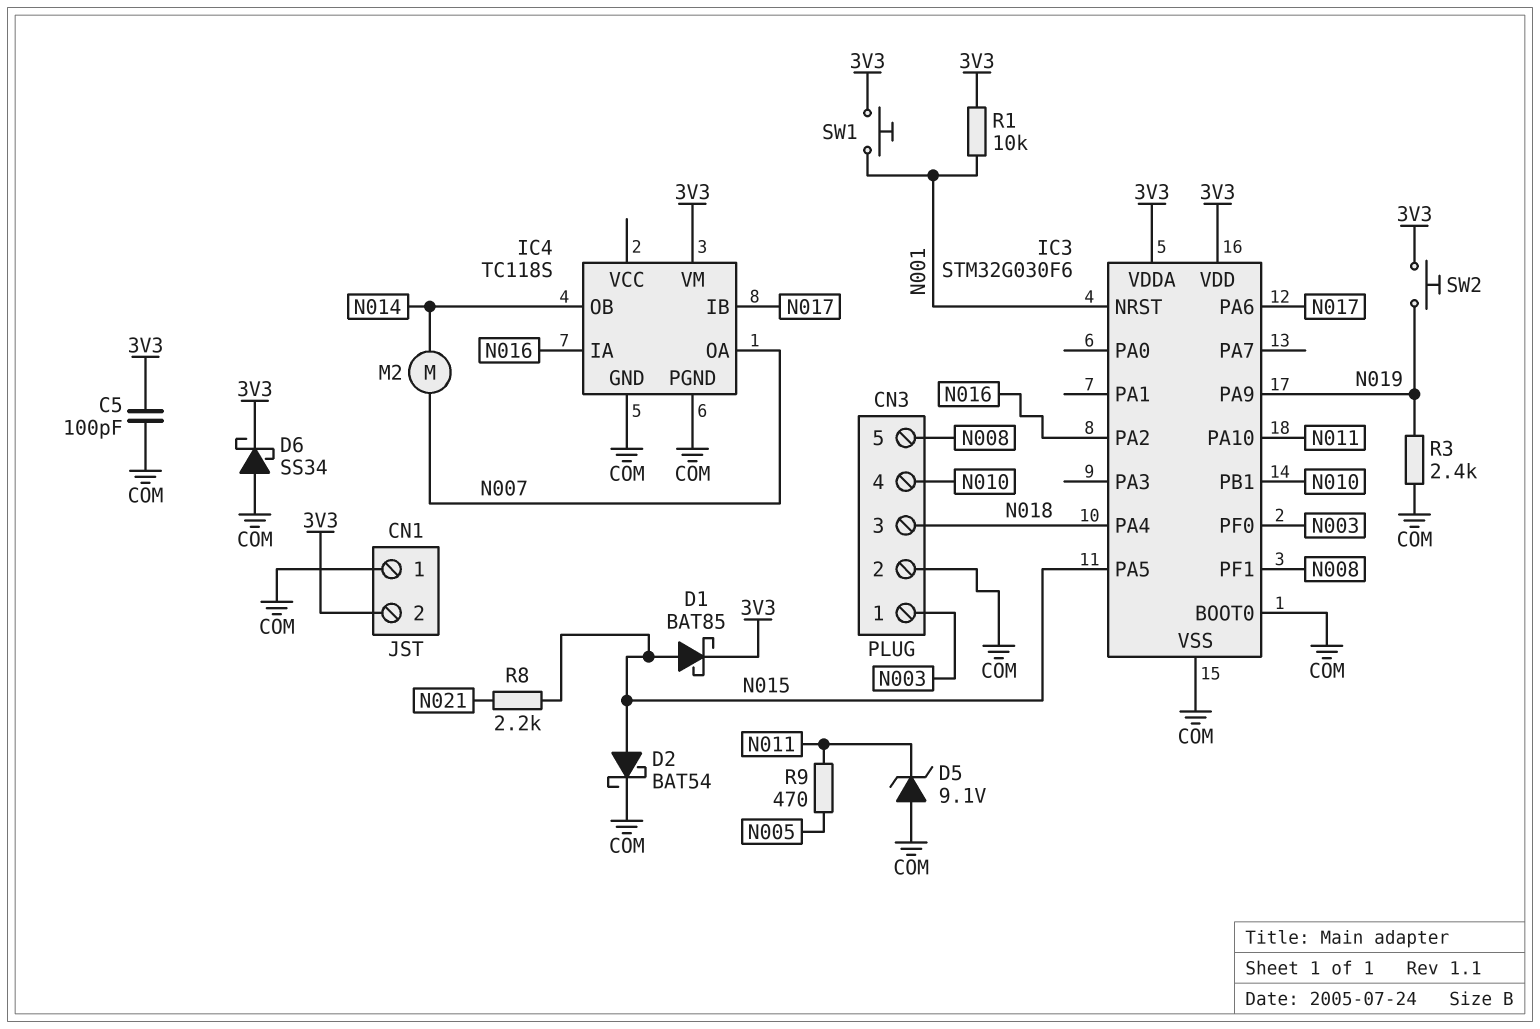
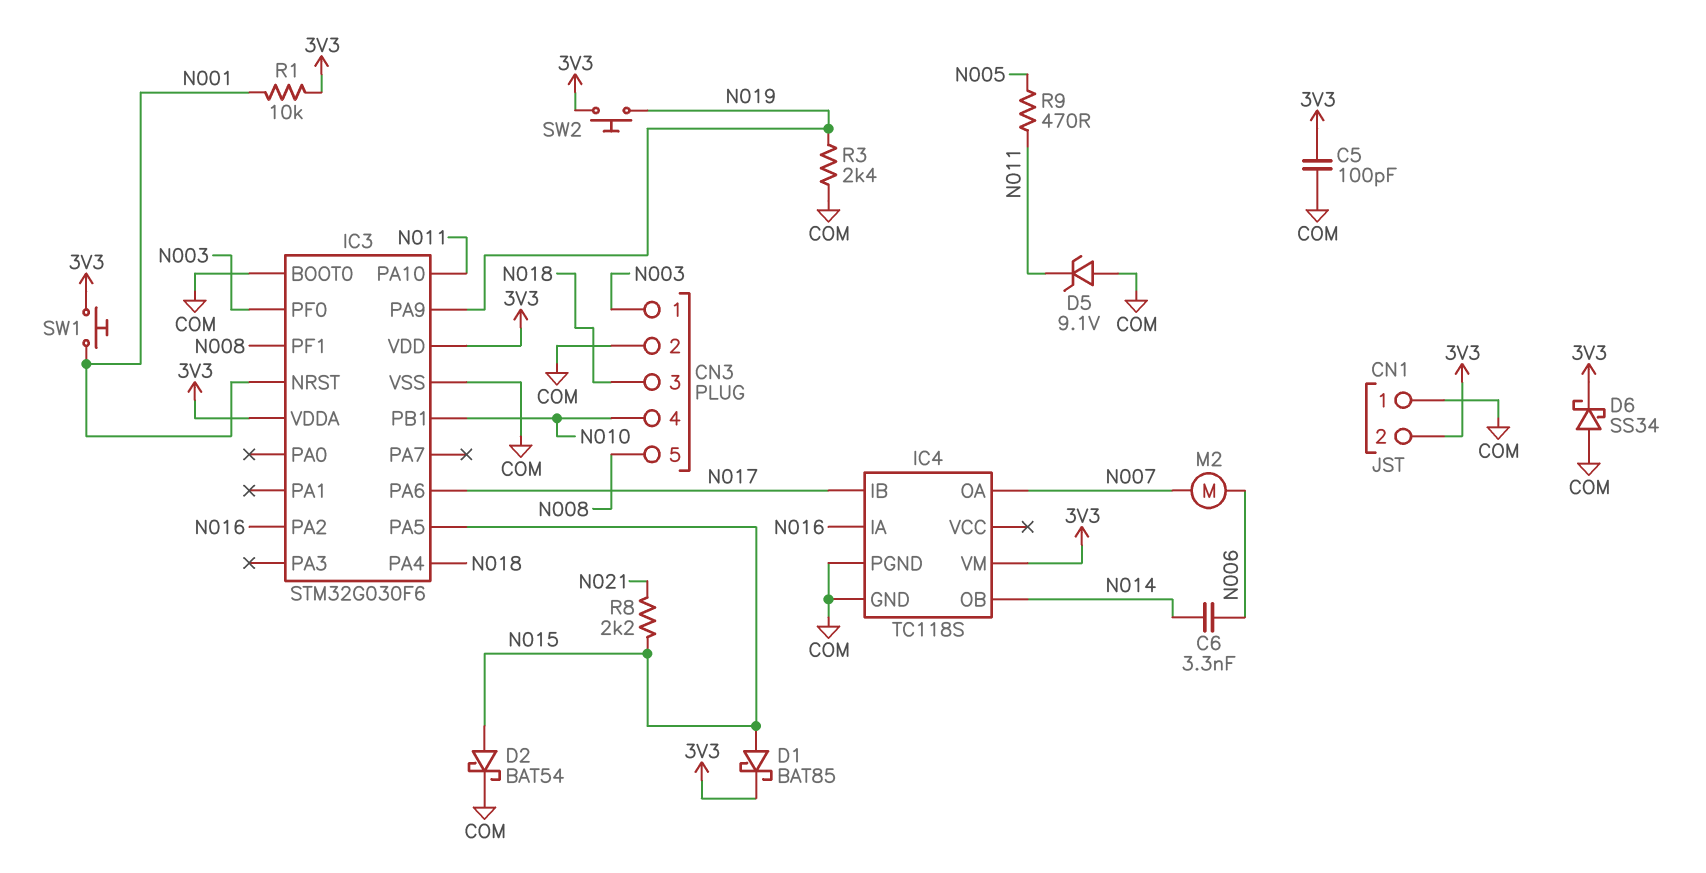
C6: none -> 3.3nF (N006, N014)
M2: motor (N007, N014) -> motor (N006, N007)

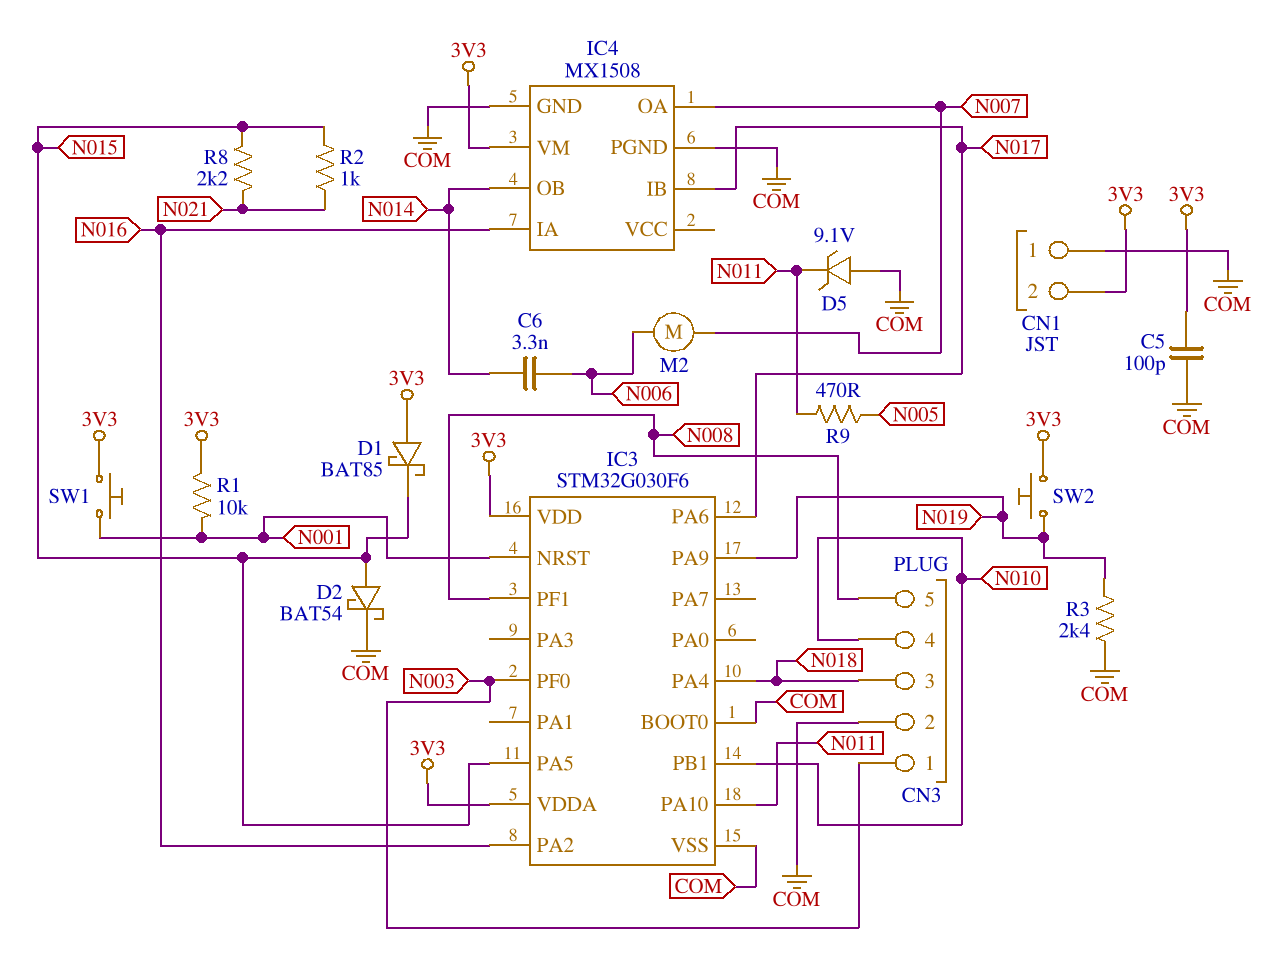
D1: schottky BAT85 (A N015, K 3V3) -> schottky BAT85 (A 3V3, K N015)
D6: schottky SS34 (A COM, K 3V3) -> none
IC4: TC118S -> MX1508
R2: none -> 1k (N015, N021)

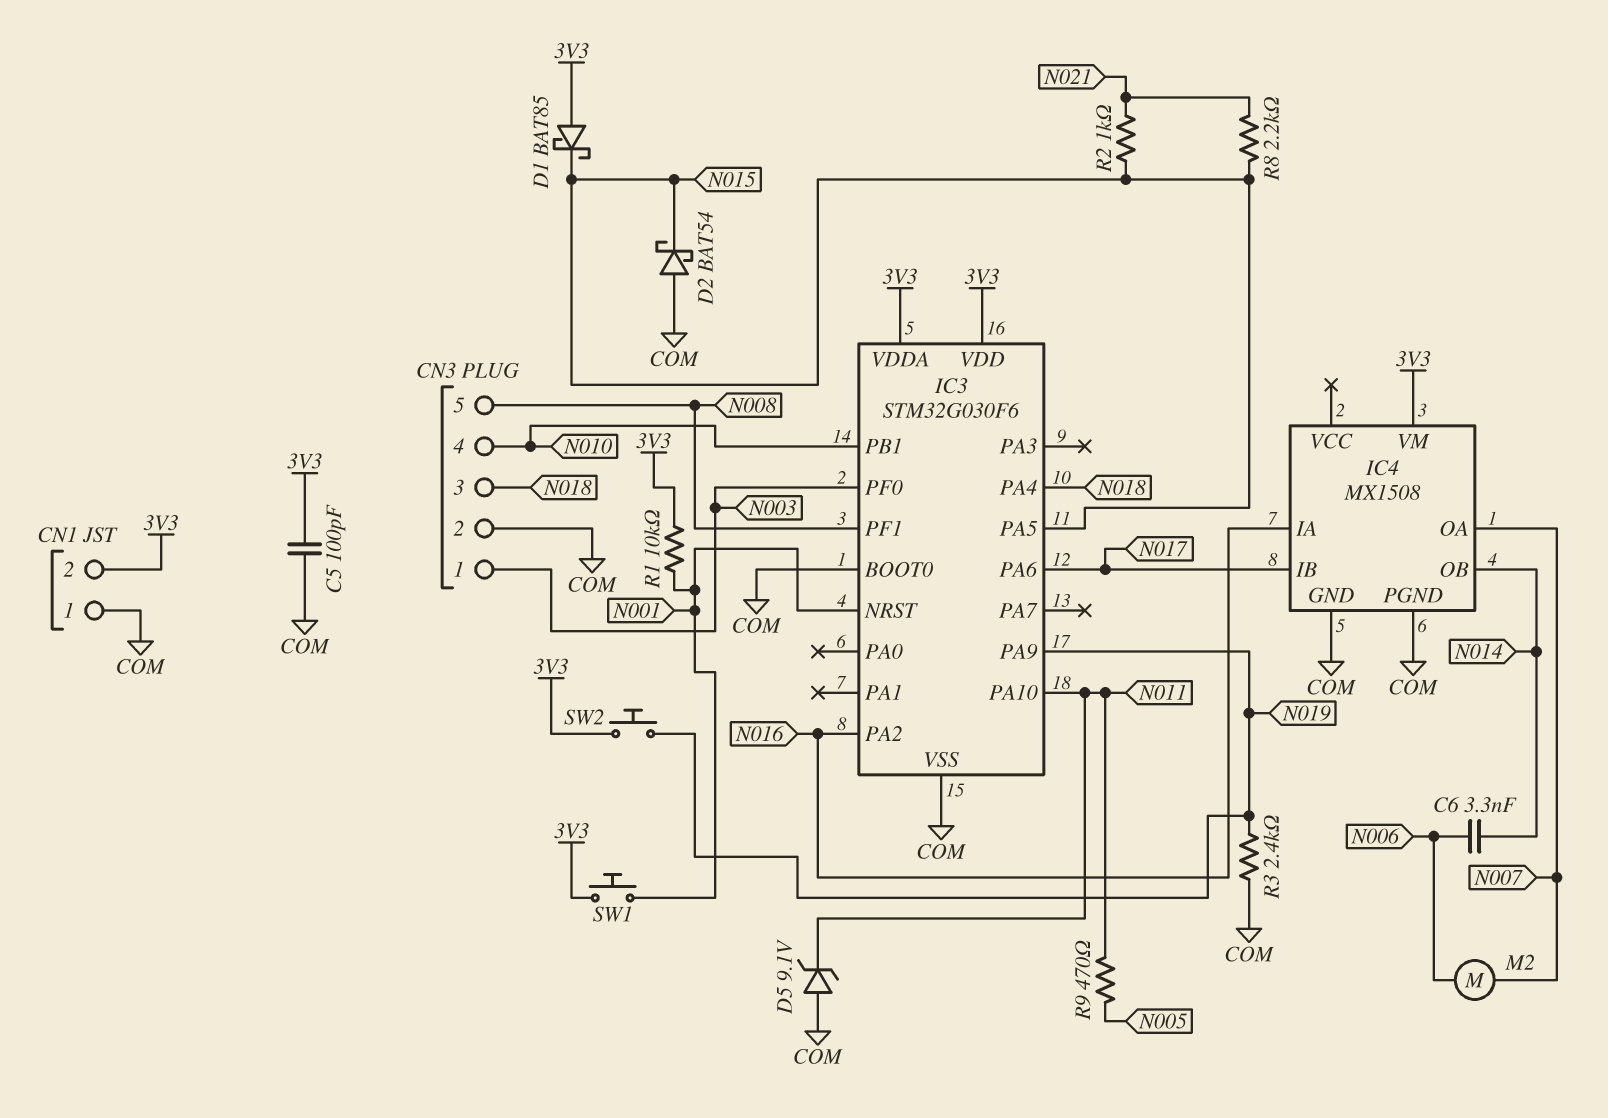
D2: schottky BAT54 (A N015, K COM) -> schottky BAT54 (A COM, K N015)

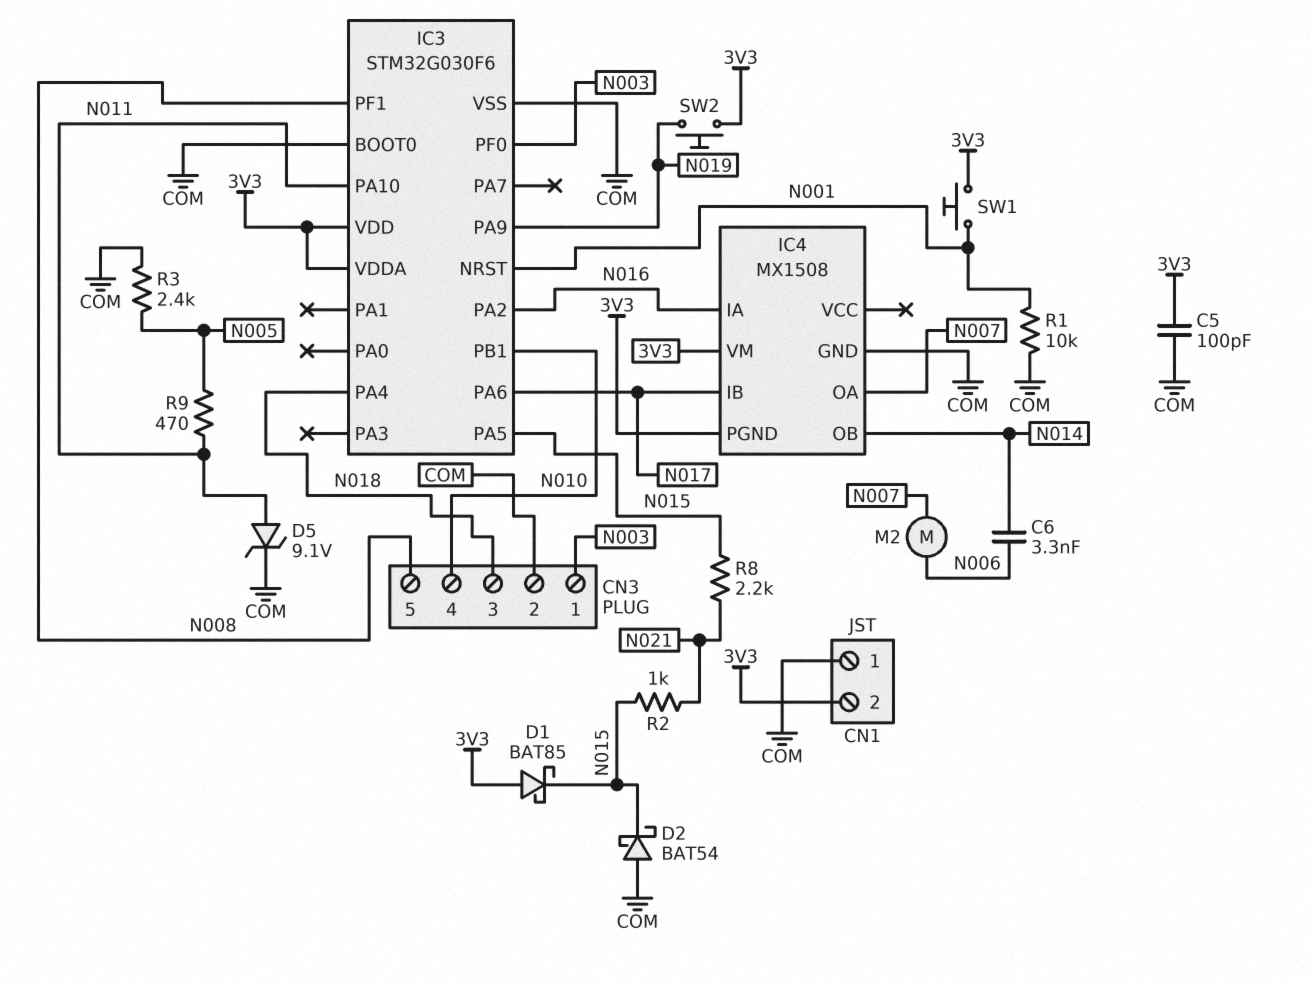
D5: zener 9.1V (A COM, K N011) -> zener 9.1V (A N011, K COM)
IC4 pin PGND: COM -> 3V3
R1: 10k (3V3, N001) -> 10k (COM, N001)
R3: 2.4k (COM, N019) -> 2.4k (COM, N005)

